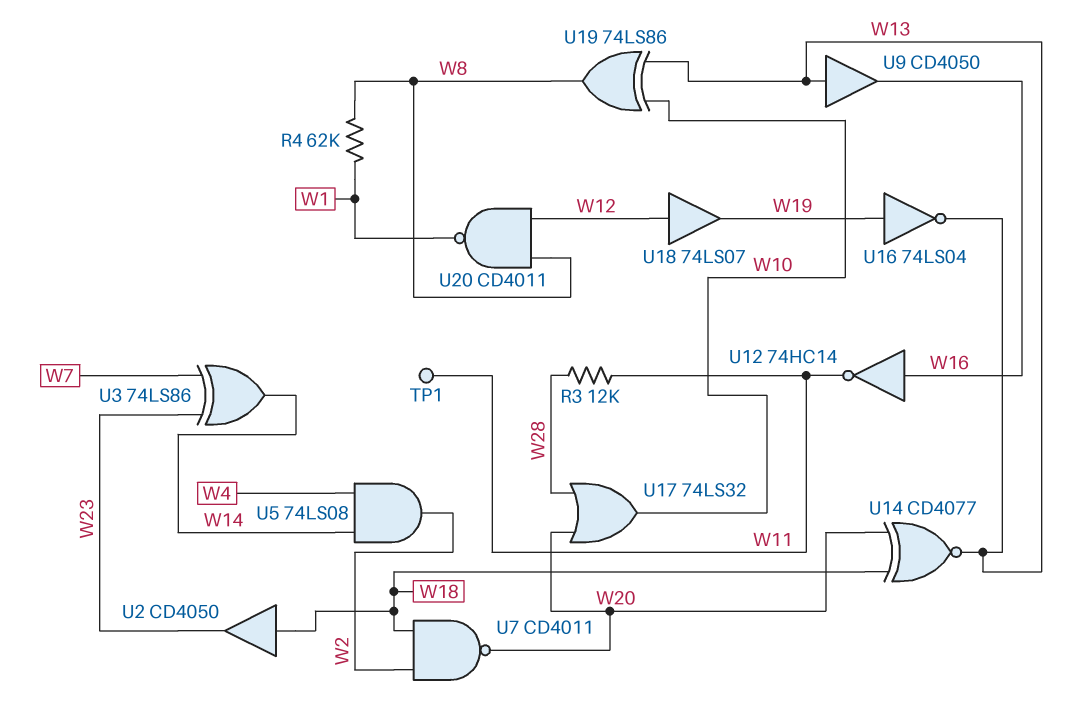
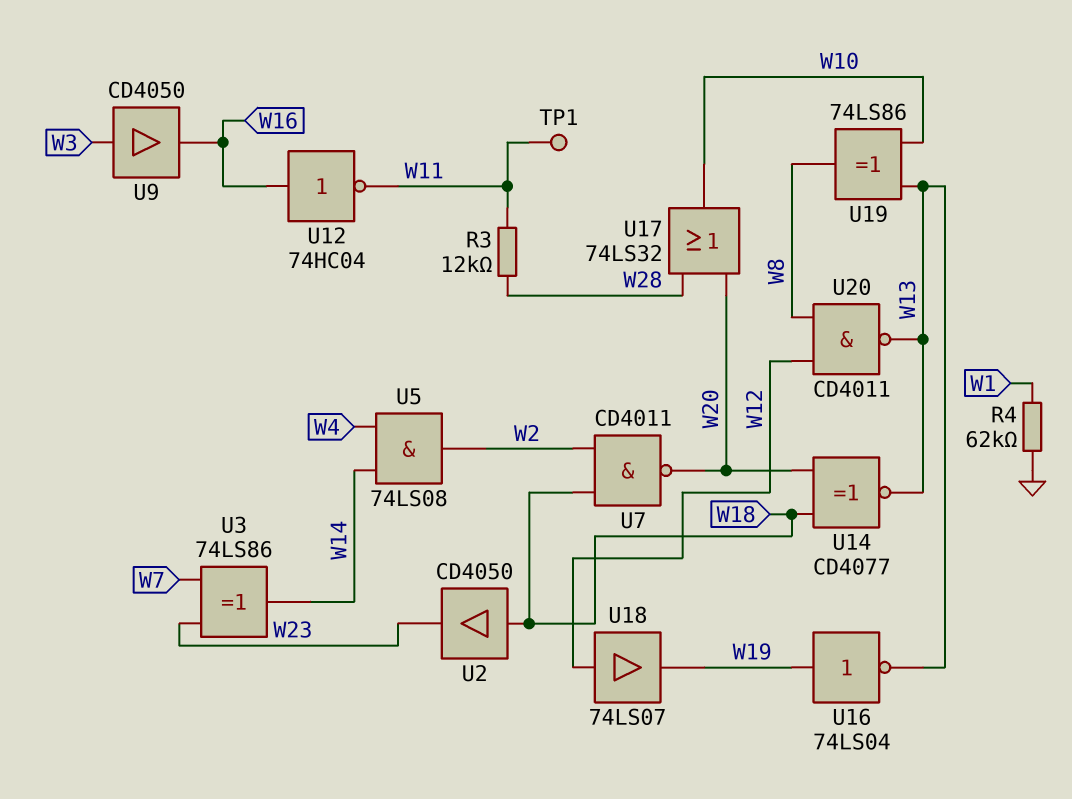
R4: 62k (W1, W8) -> 62k (GND, W1)
U9: buffer CD4050 (in W13, out W16) -> buffer CD4050 (in W3, out W16)
U12: NOT 74HC14 (in W16, out W11) -> NOT 74HC04 (in W16, out W11)
U20: NAND CD4011 (in W8, in W12, out W1) -> NAND CD4011 (in W8, in W12, out W13)

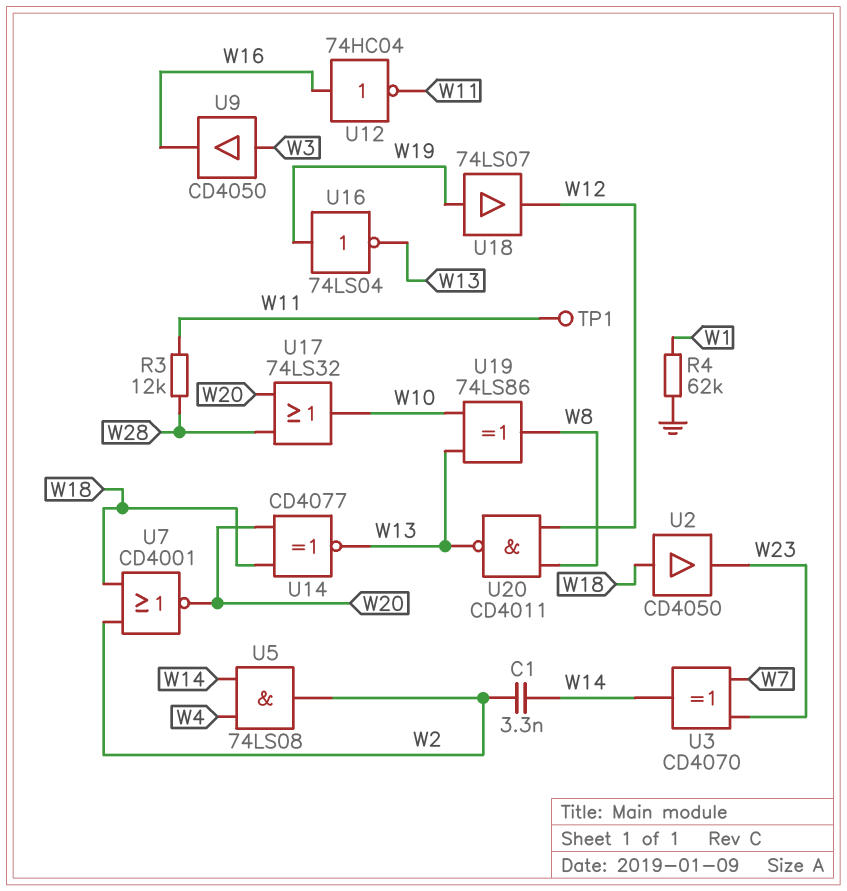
C1: none -> 3.3nF (W2, W14)
U3: XOR 74LS86 (in W7, in W23, out W14) -> XOR CD4070 (in W7, in W23, out W14)
U7: NAND CD4011 (in W2, in W18, out W20) -> NOR CD4001 (in W2, in W18, out W20)
U18: buffer 74LS07 (in W12, out W19) -> buffer 74LS07 (in W19, out W12)

